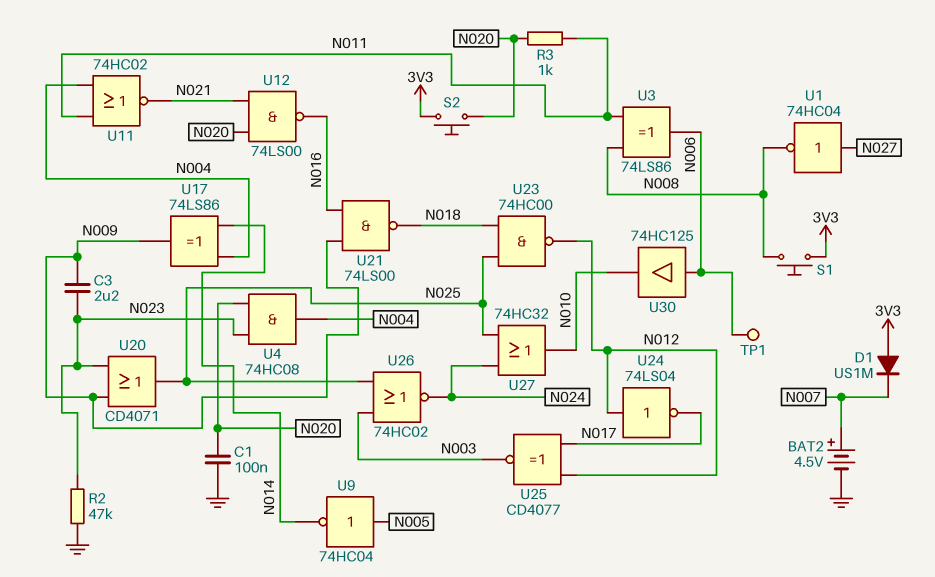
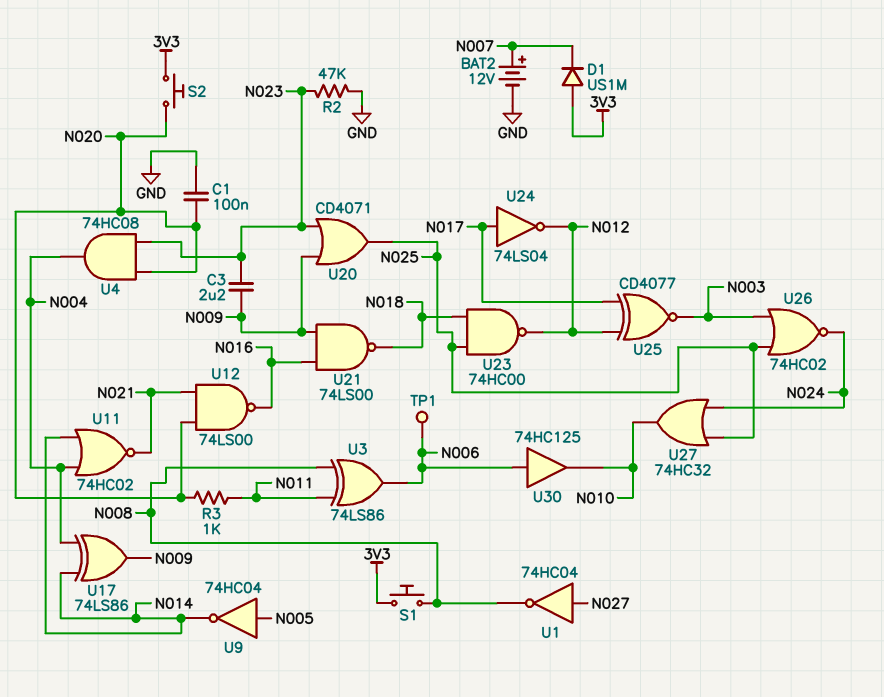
BAT2: 4.5V (plus N007, minus GND) -> 12V (plus N007, minus GND)
U11: NOR 74HC02 (in N004, in N011, out N021) -> NOR 74HC02 (in N004, in N014, out N021)
U24: NOT 74LS04 (in N012, out N017) -> NOT 74LS04 (in N017, out N012)

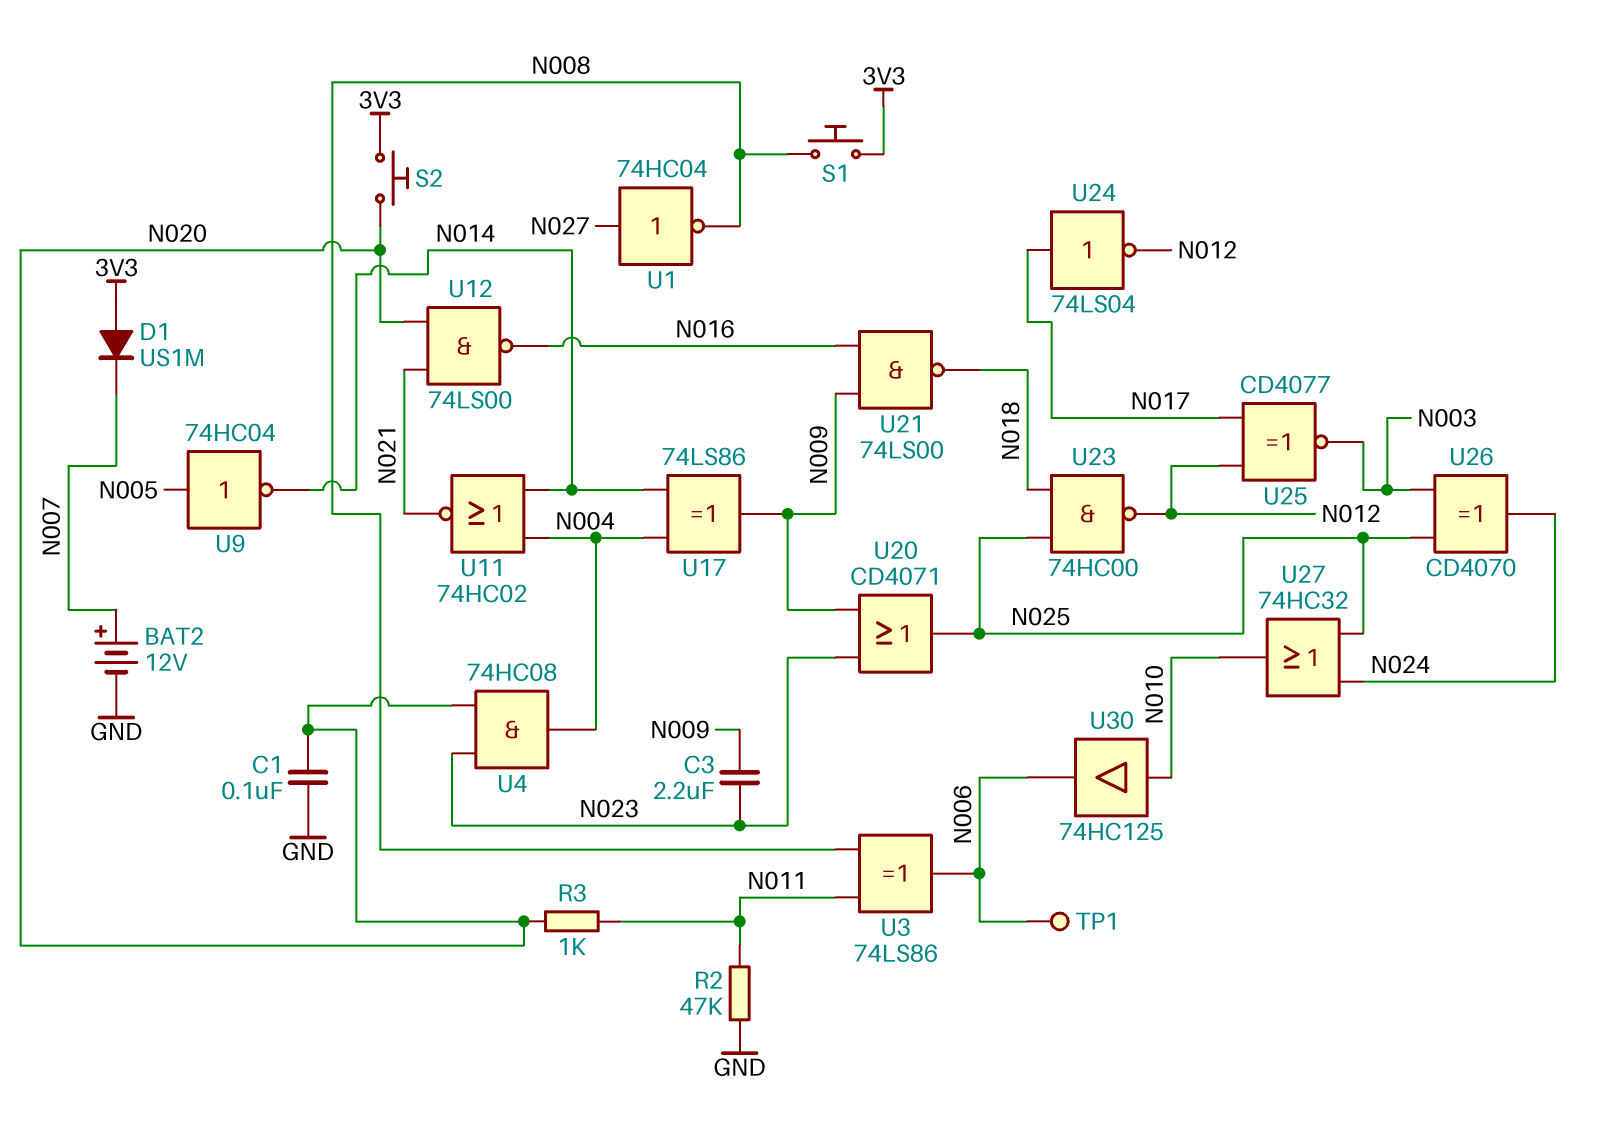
R2: 47k (GND, N023) -> 47k (GND, N011)
U26: NOR 74HC02 (in N003, in N025, out N024) -> XOR CD4070 (in N003, in N025, out N024)
U30: buffer 74HC125 (in N006, out N010) -> buffer 74HC125 (in N010, out N006)

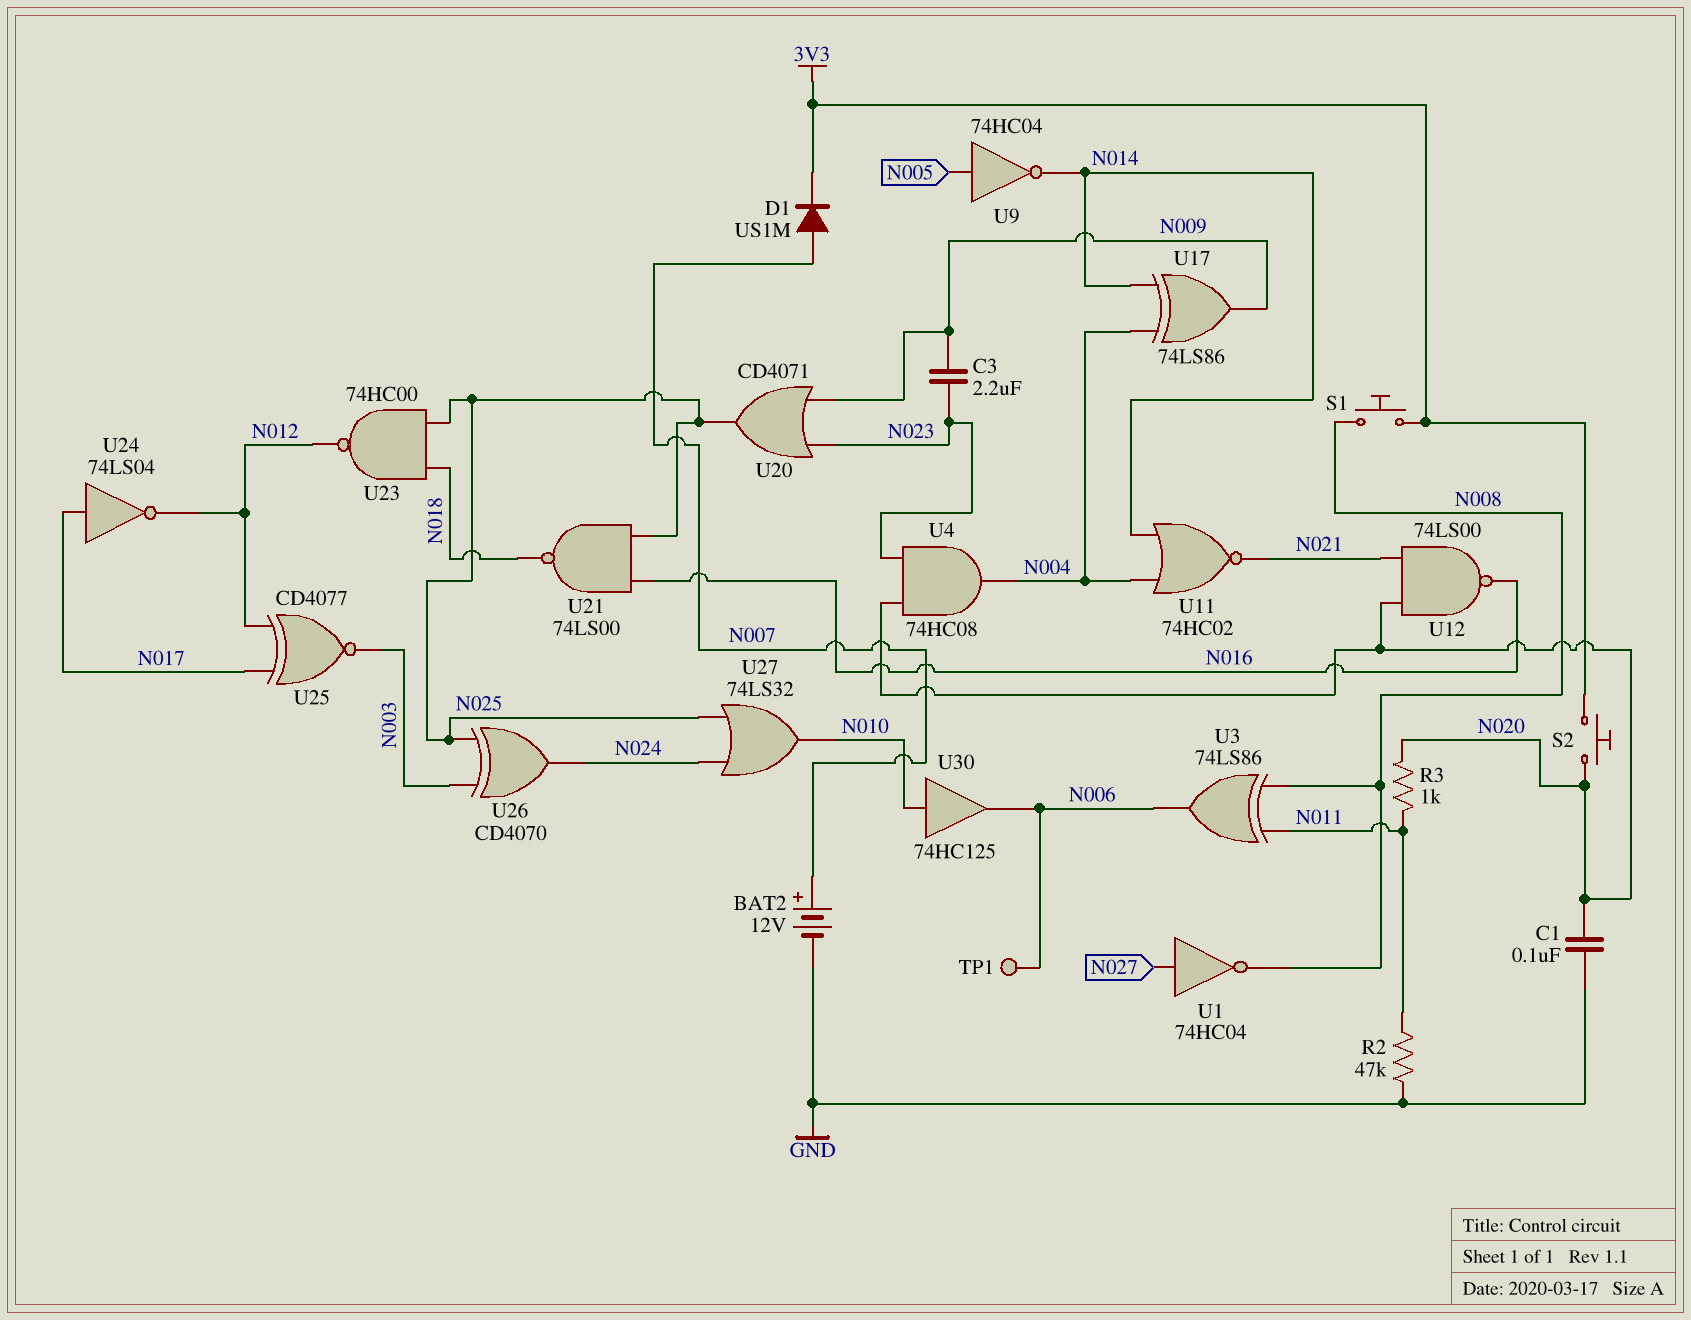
D1: diode US1M (A 3V3, K N007) -> diode US1M (A N007, K 3V3)
U21: NAND 74LS00 (in N009, in N016, out N018) -> NAND 74LS00 (in N016, in N025, out N018)
U27: OR 74HC32 (in N024, in N025, out N010) -> OR 74LS32 (in N024, in N025, out N010)

